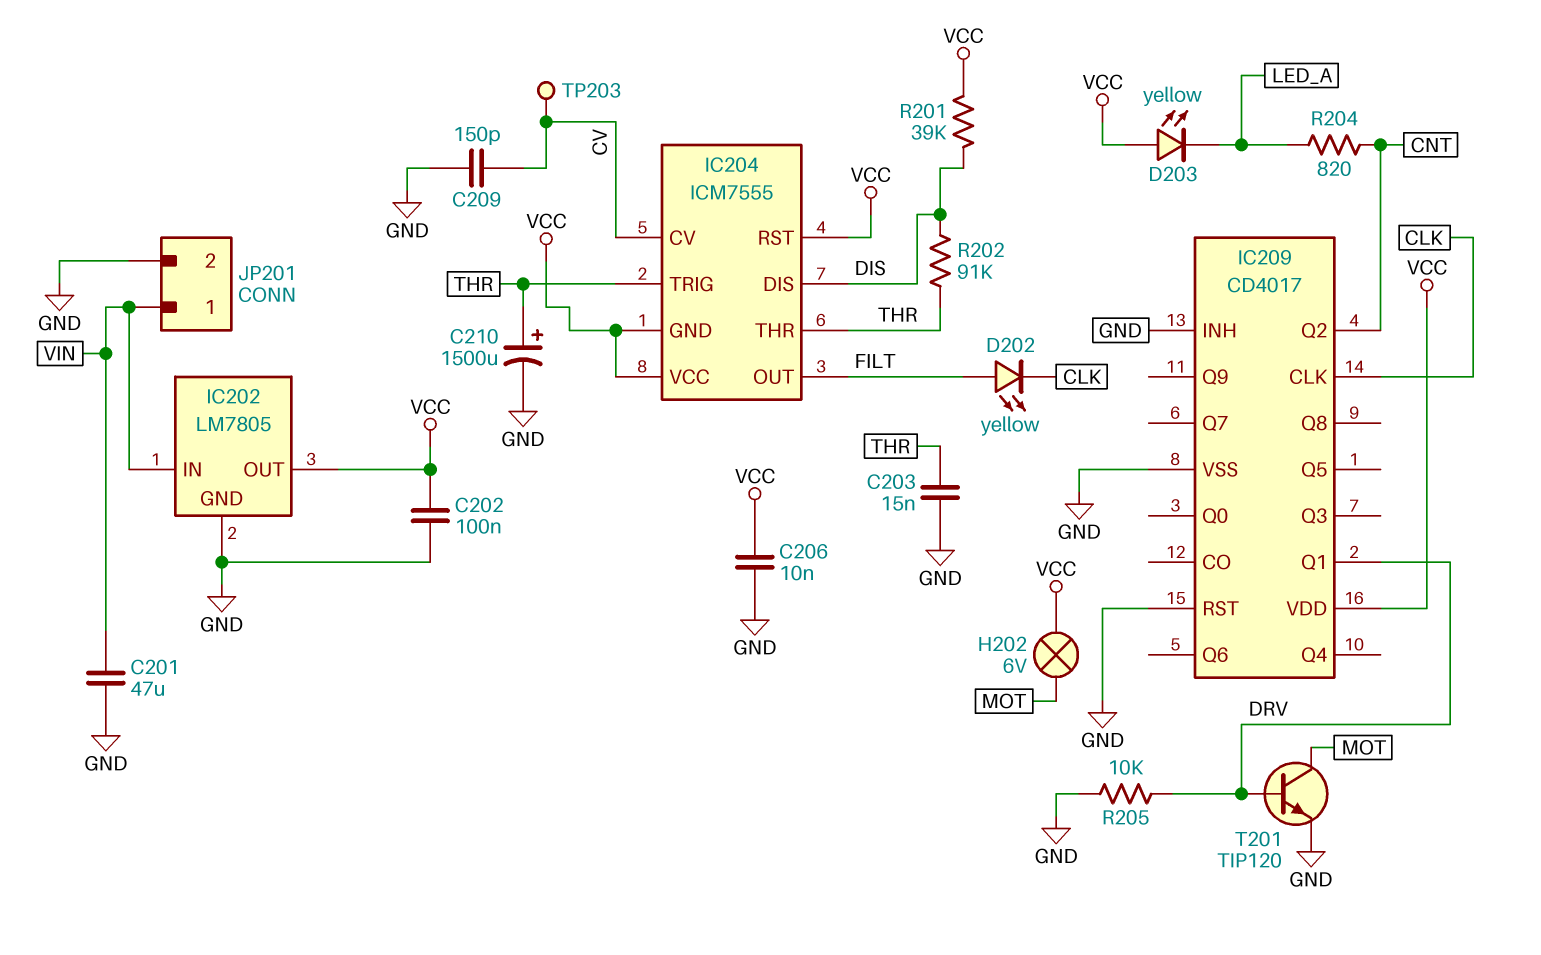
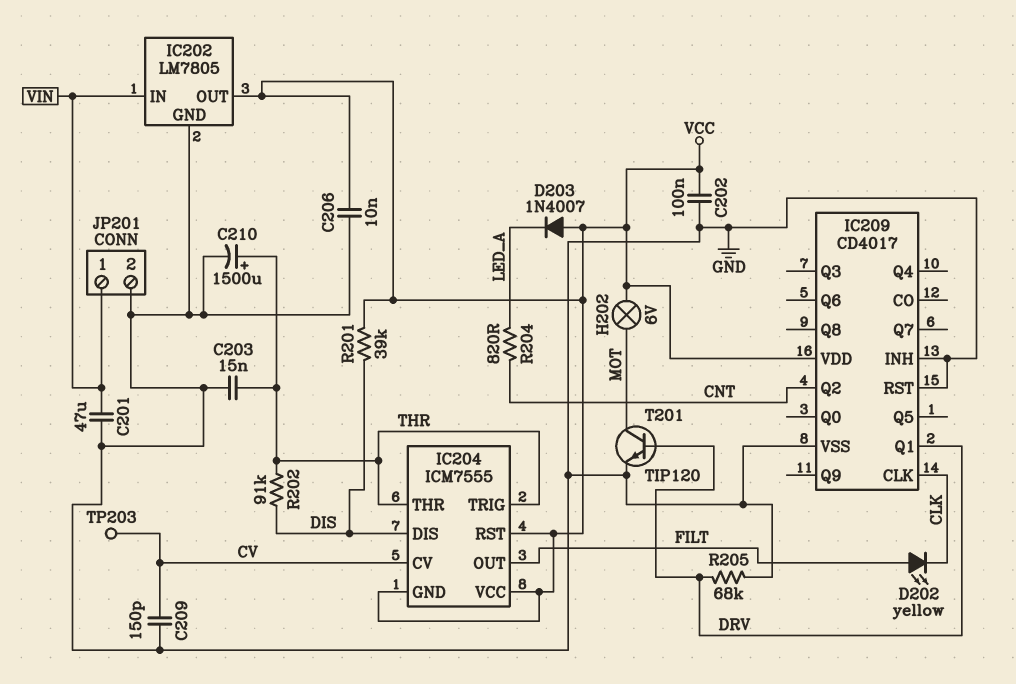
D203: LED yellow (A VCC, K LED_A) -> diode 1N4007 (A VCC, K LED_A)
R205: 10k (DRV, GND) -> 68k (DRV, GND)

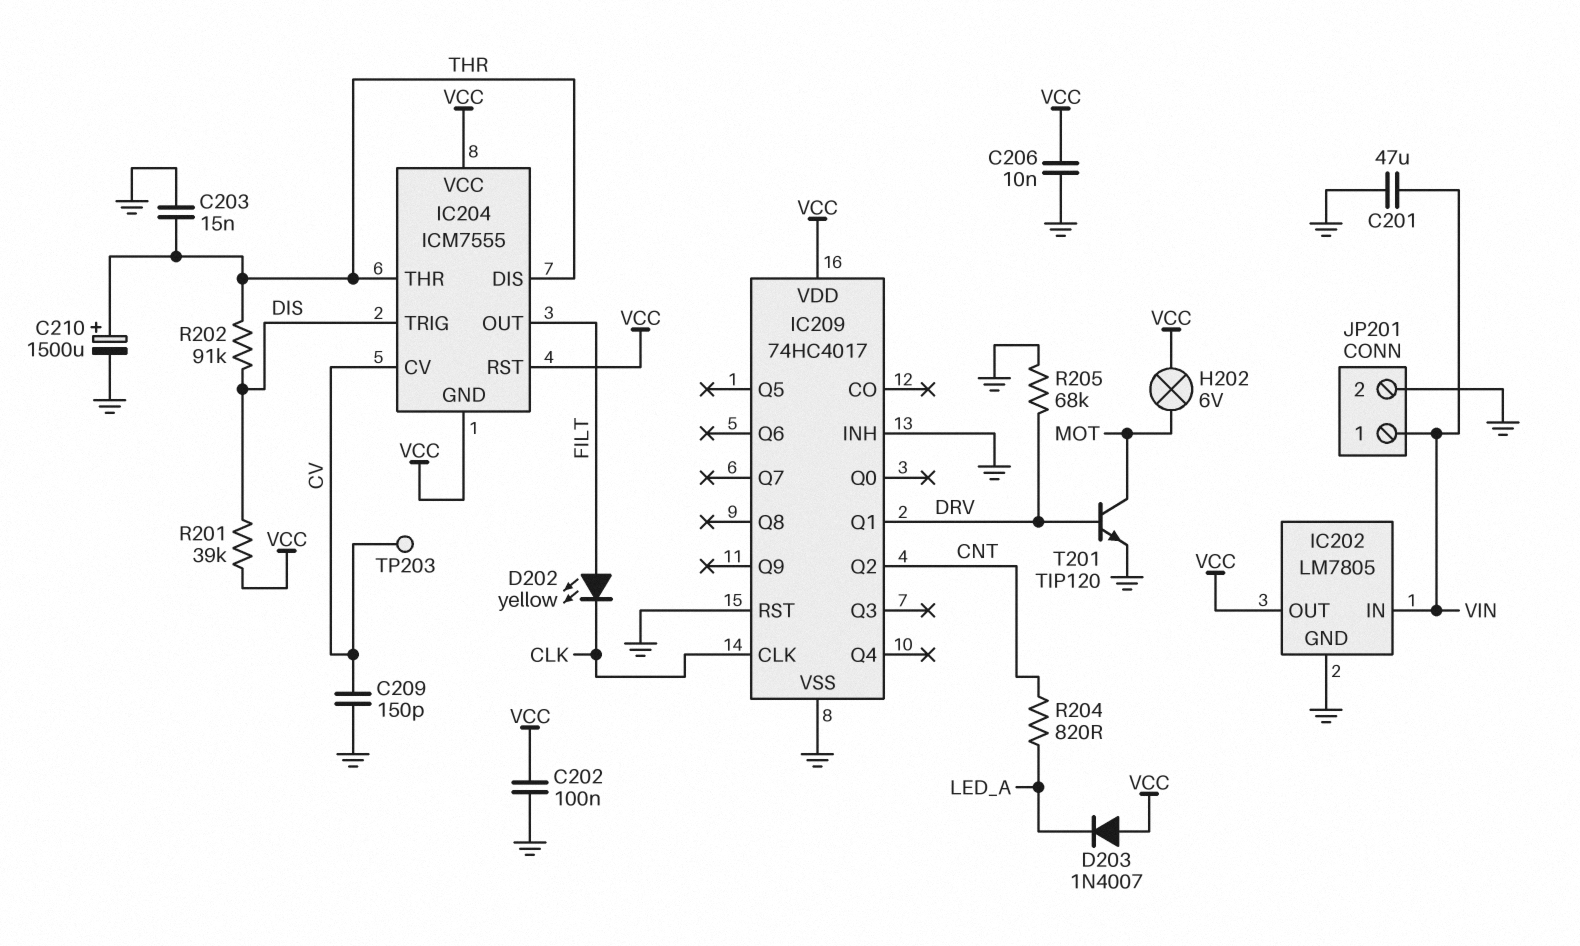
IC204 pin DIS: DIS -> THR
IC204 pin TRIG: THR -> DIS
IC209: CD4017 -> 74HC4017

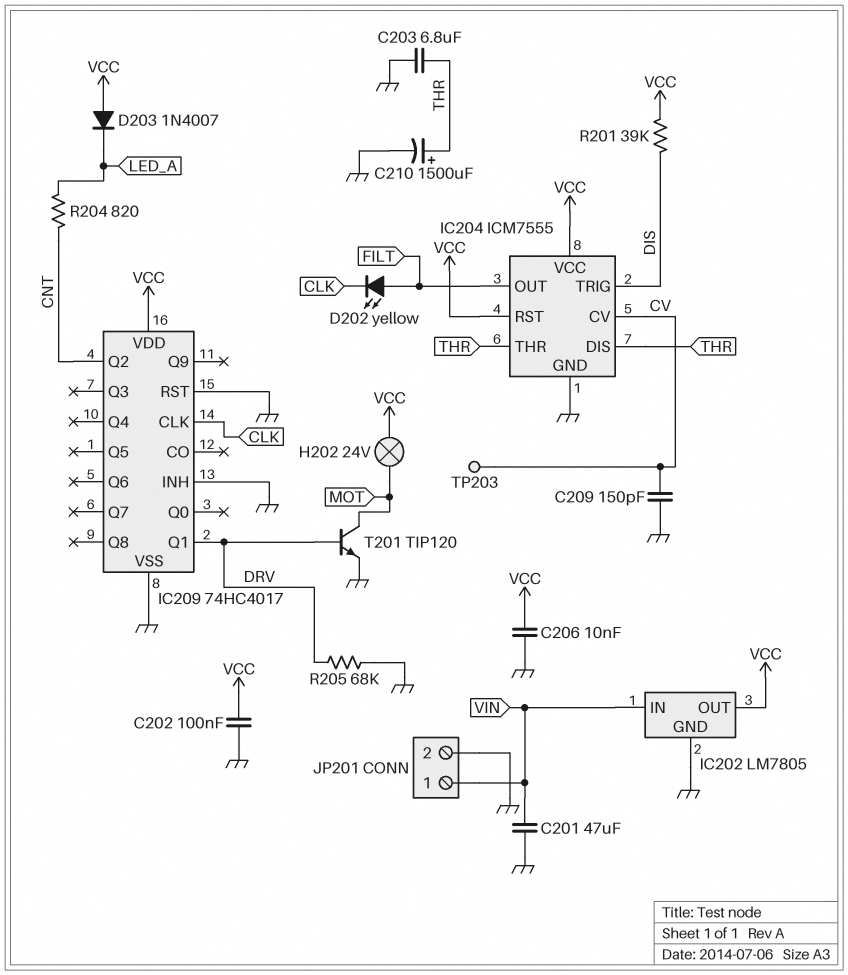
C203: 15nF (GND, THR) -> 6.8uF (GND, THR)
H202: lamp 6V (MOT, VCC) -> lamp 24V (MOT, VCC)
IC204 pin GND: VCC -> GND
R202: 91k (DIS, THR) -> none

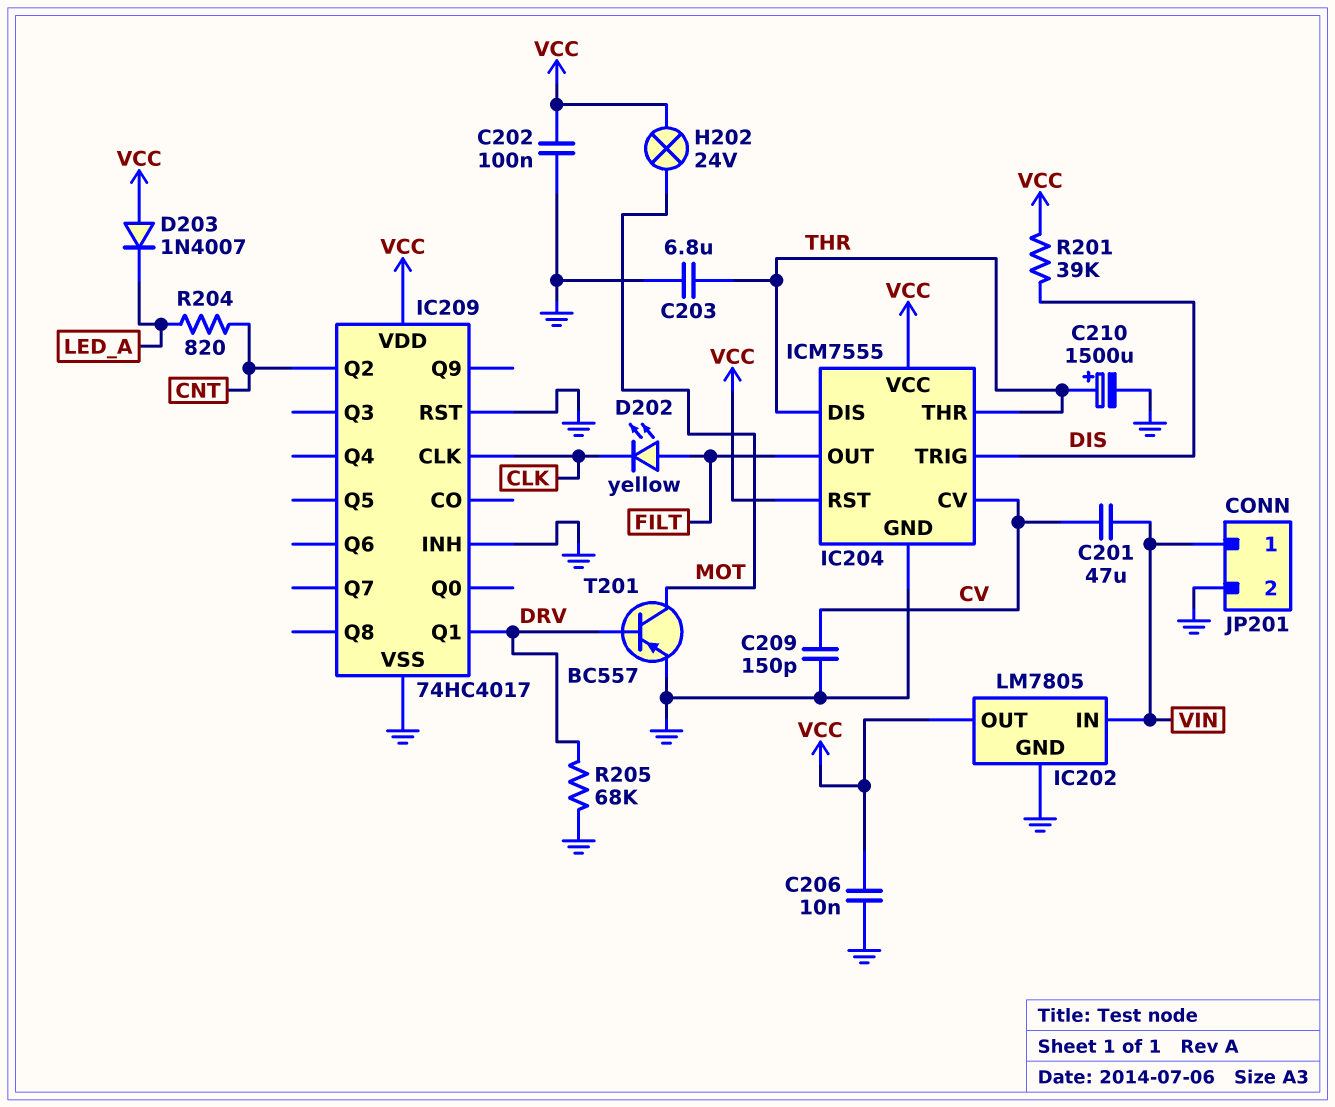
C201: 47uF (GND, VIN) -> 47uF (CV, VIN)
T201: NPN TIP120 (B DRV, C MOT, E GND) -> PNP BC557 (B DRV, C MOT, E GND)
TP203: test point (CV) -> none

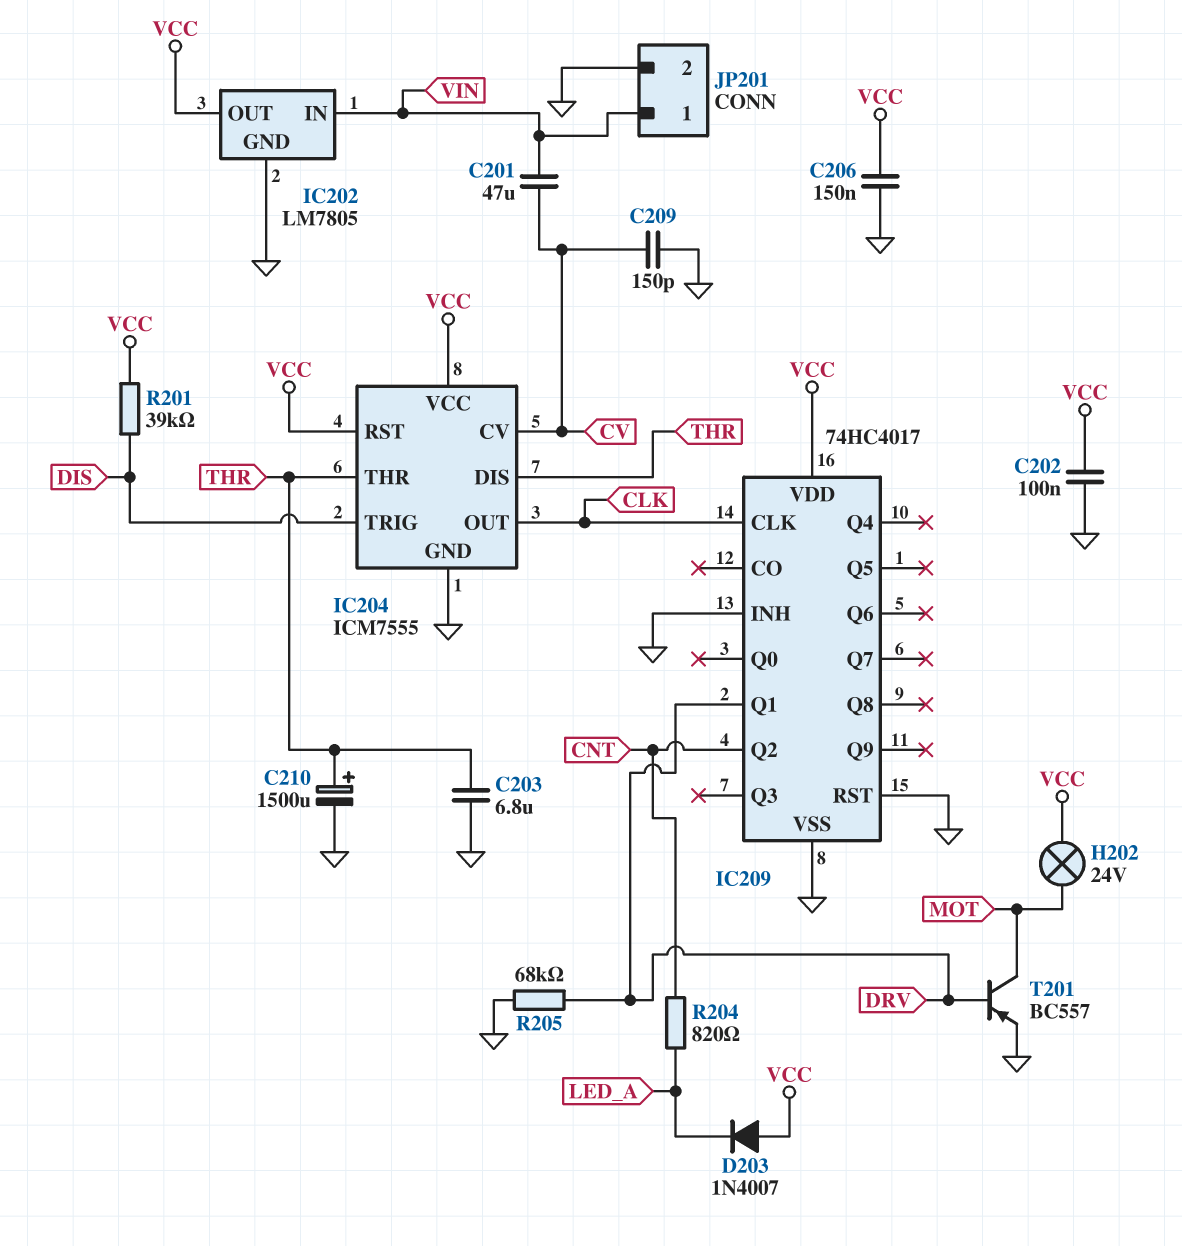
C206: 10nF (GND, VCC) -> 150nF (GND, VCC)
D202: LED yellow (A FILT, K CLK) -> none
IC204 pin OUT: FILT -> CLK

